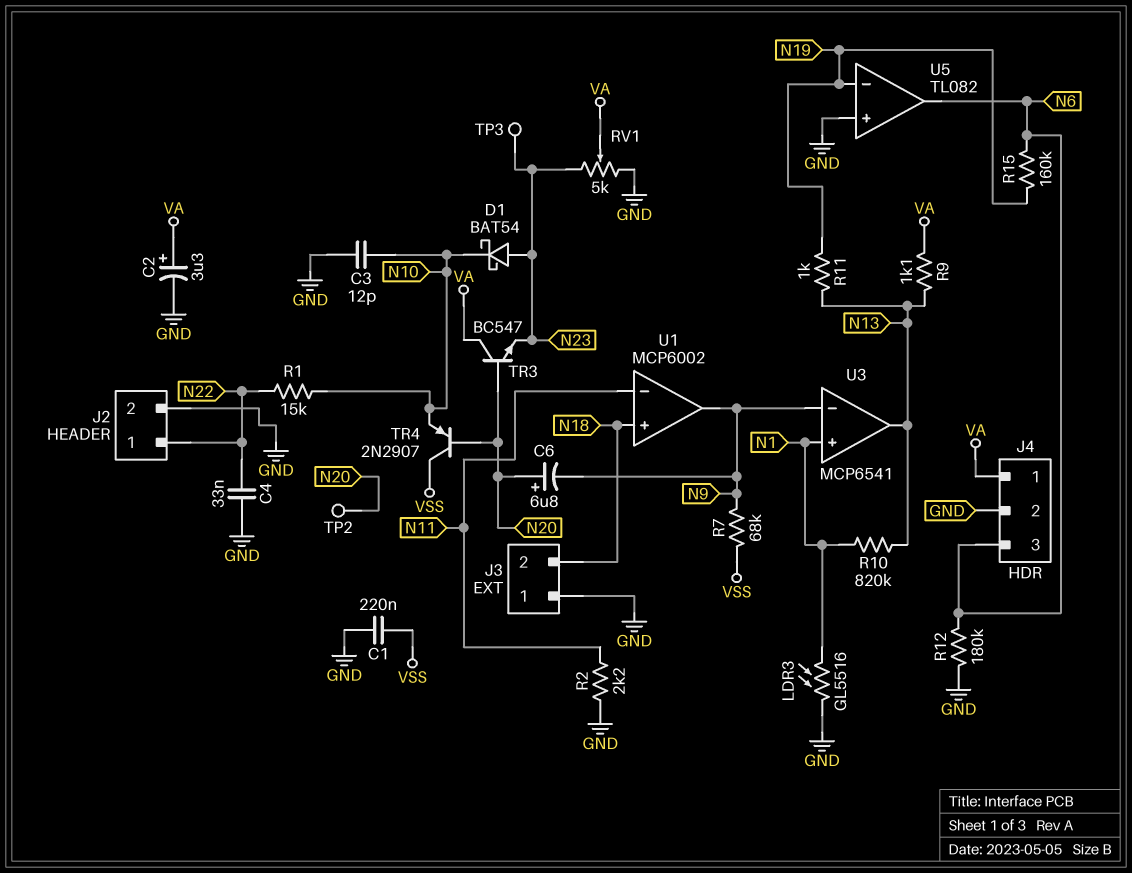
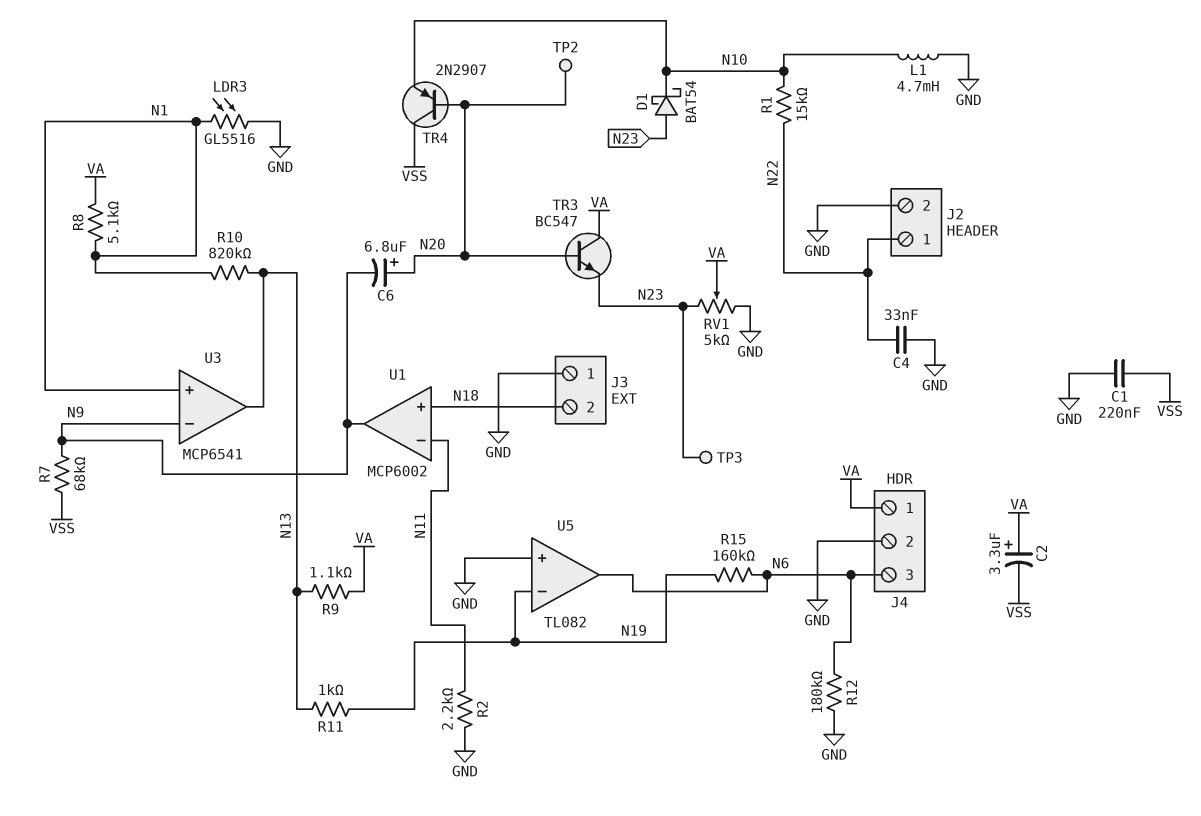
C2: 3.3uF (plus VA, minus GND) -> 3.3uF (plus VA, minus VSS)
C3: 12pF (GND, N10) -> none
L1: none -> 4.7mH (GND, N10)
R8: none -> 5.1k (N1, VA)

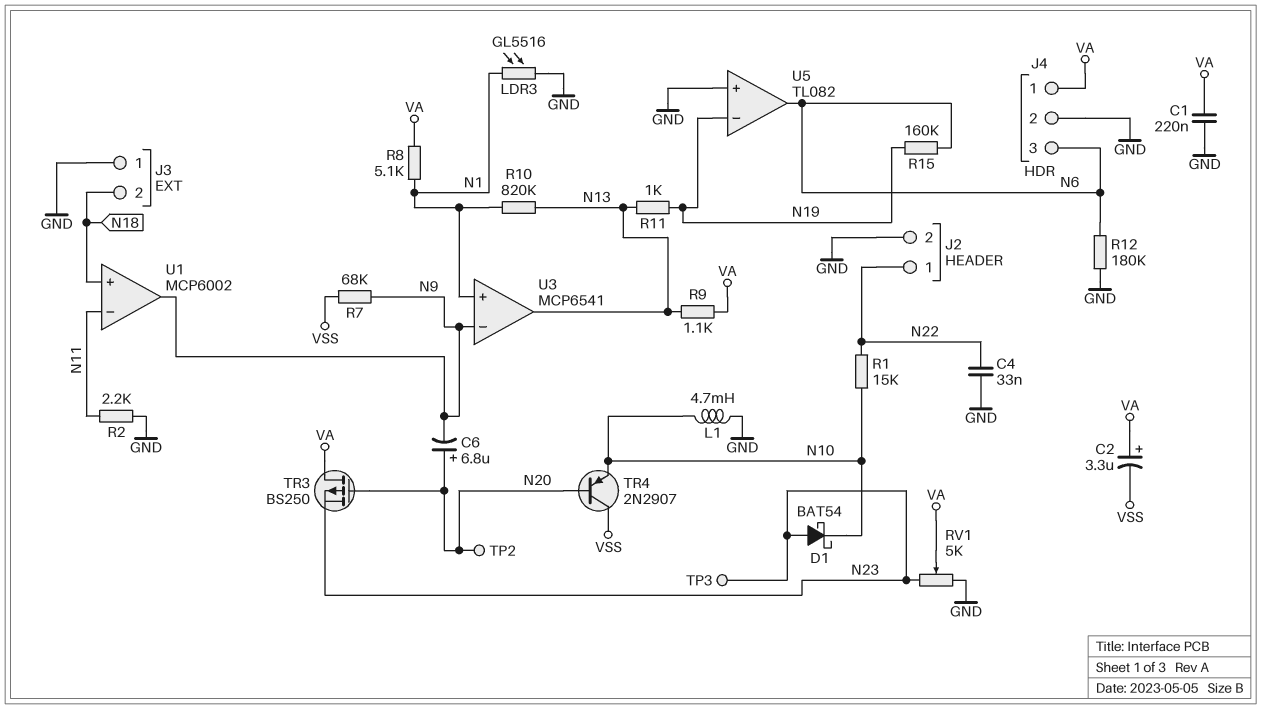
C1: 220nF (GND, VSS) -> 220nF (GND, VA)
TR3: NPN BC547 (B N20, C VA, E N23) -> PMOS BS250 (G N20, D VA, S N23)

